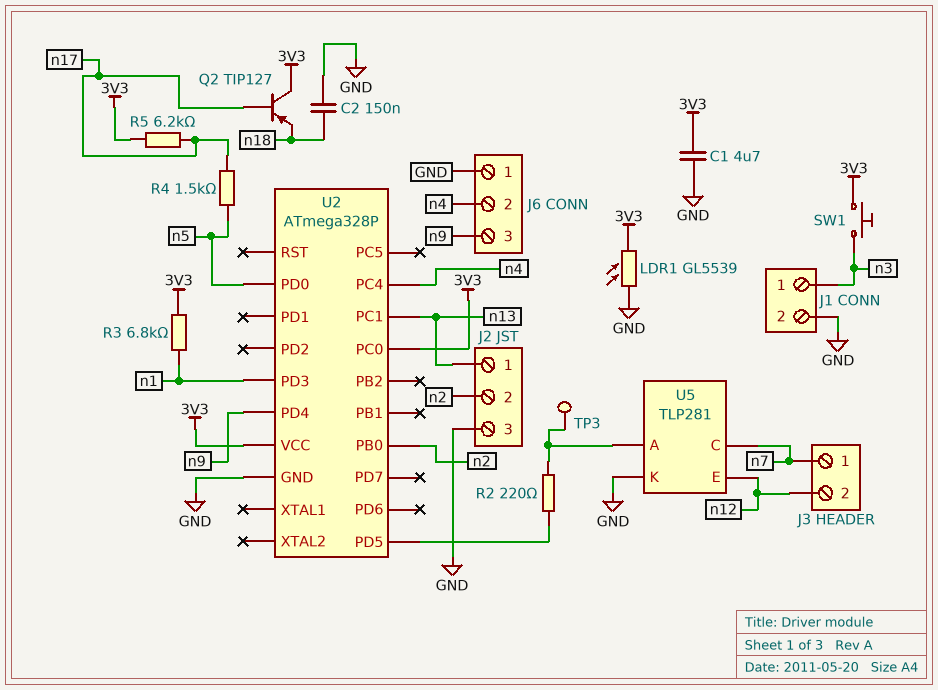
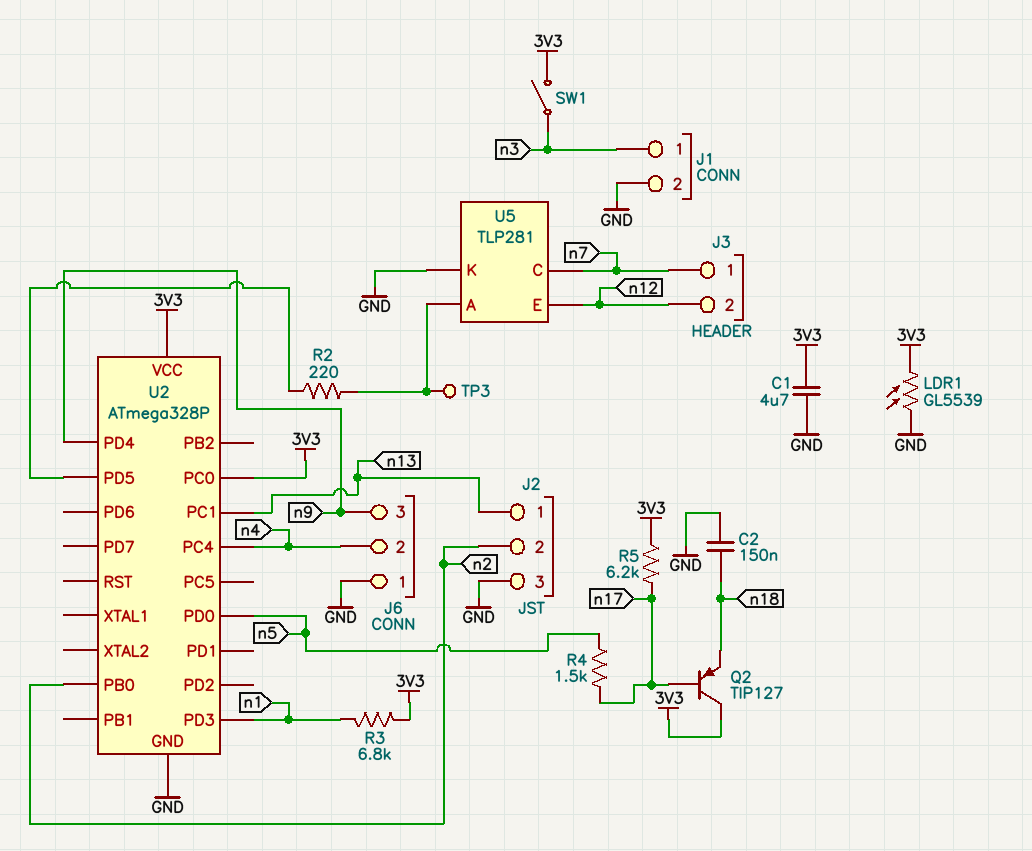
SW1: button (3V3, n3) -> switch (3V3, n3)

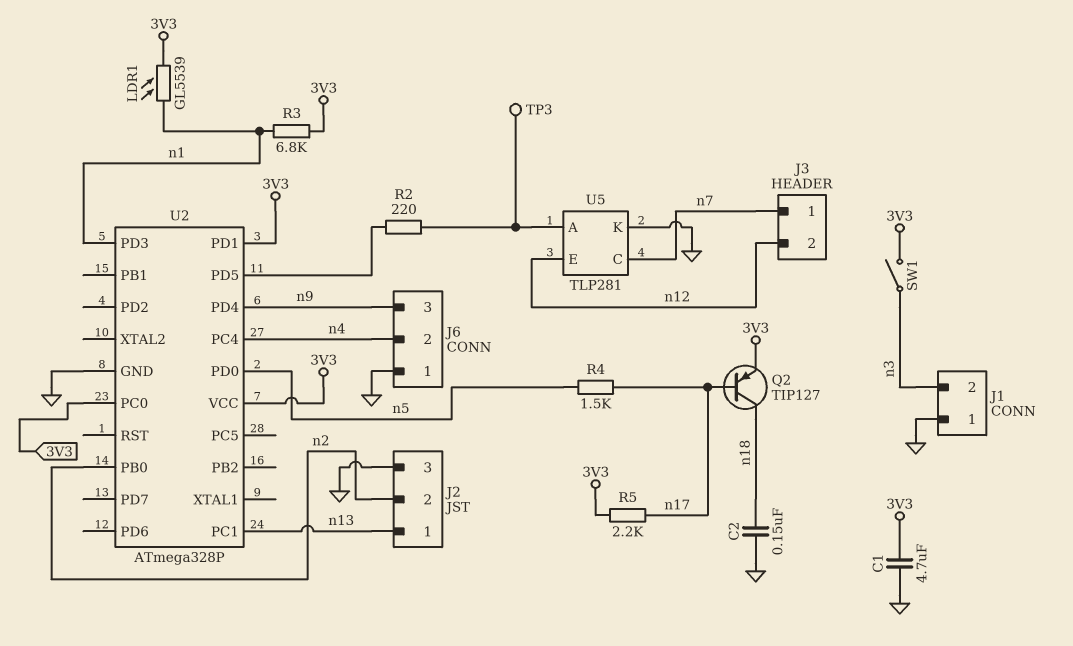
J1 pin 1: n3 -> GND
J1 pin 2: GND -> n3
LDR1: GL5539 (3V3, GND) -> GL5539 (3V3, n1)
Q2: PNP TIP127 (B n17, C 3V3, E n18) -> PNP TIP127 (B n17, C n18, E 3V3)
R5: 6.2k (3V3, n17) -> 2.2k (3V3, n17)
U2 pin PD1: none -> 3V3

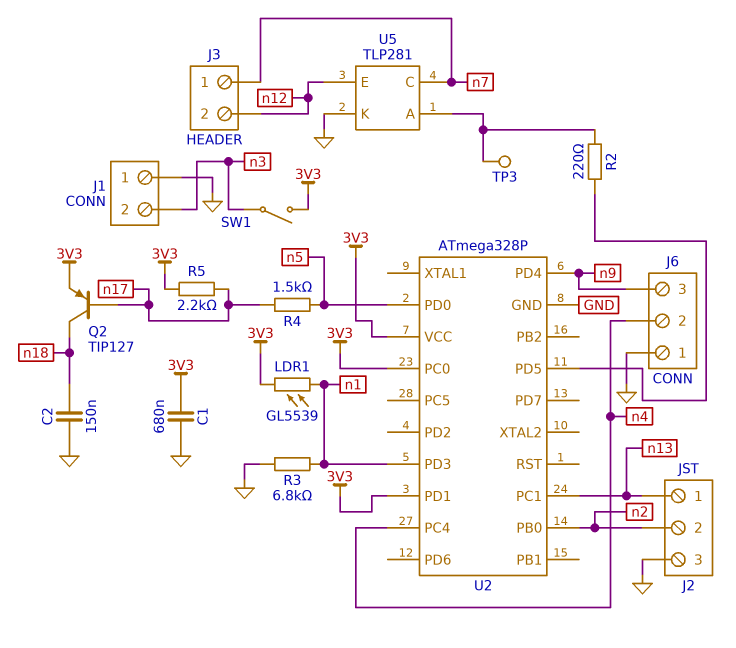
C1: 4.7uF (3V3, GND) -> 680nF (3V3, GND)
R3: 6.8k (3V3, n1) -> 6.8k (GND, n1)

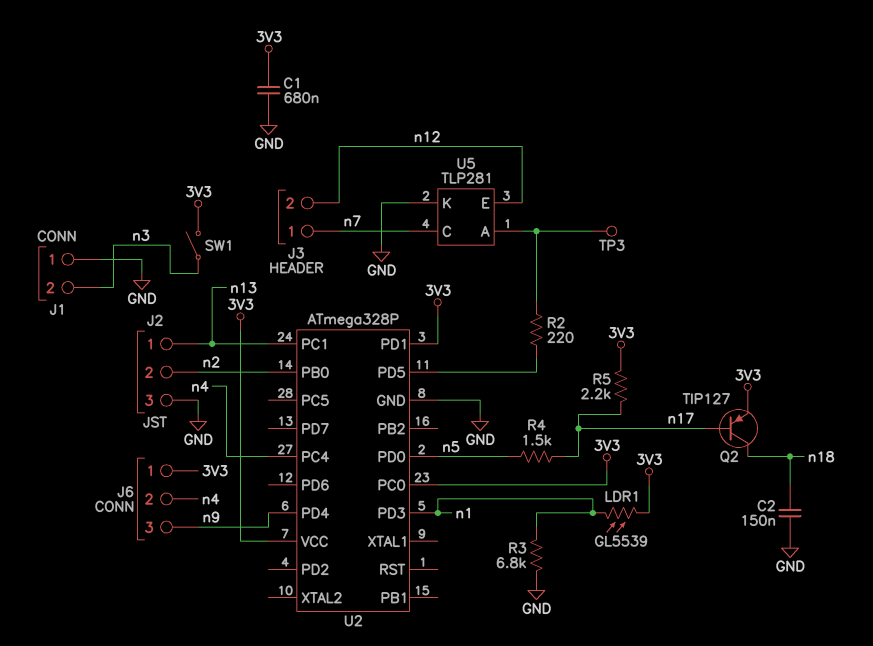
J6 pin 1: GND -> 3V3

